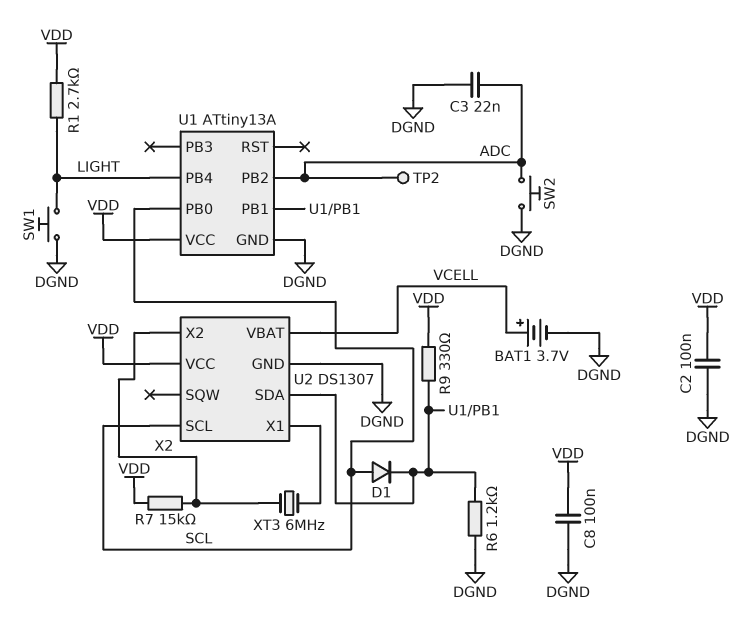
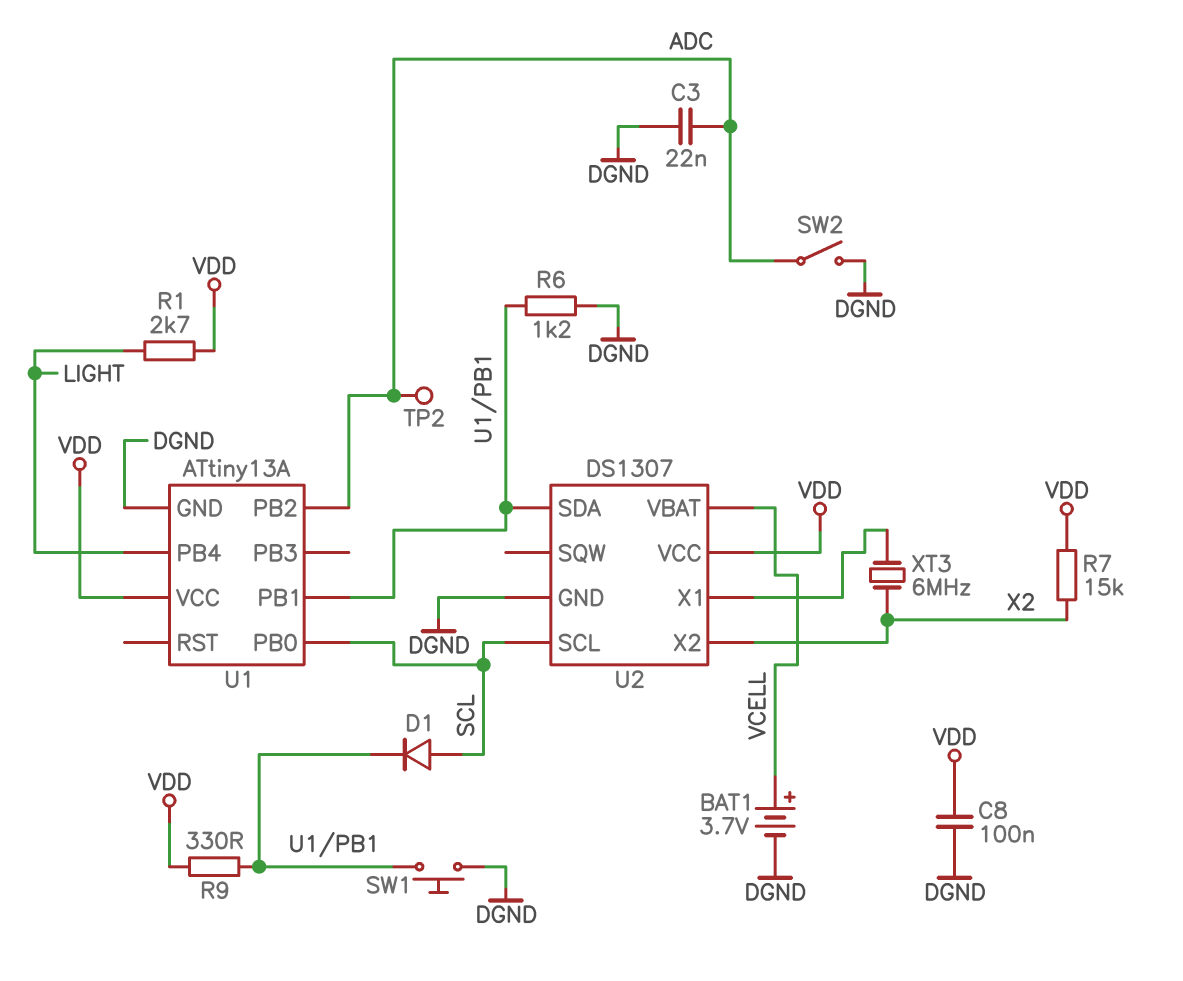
C2: 100nF (DGND, VDD) -> none
SW1: button (DGND, LIGHT) -> button (DGND, U1/PB1)
SW2: button (ADC, DGND) -> switch (ADC, DGND)

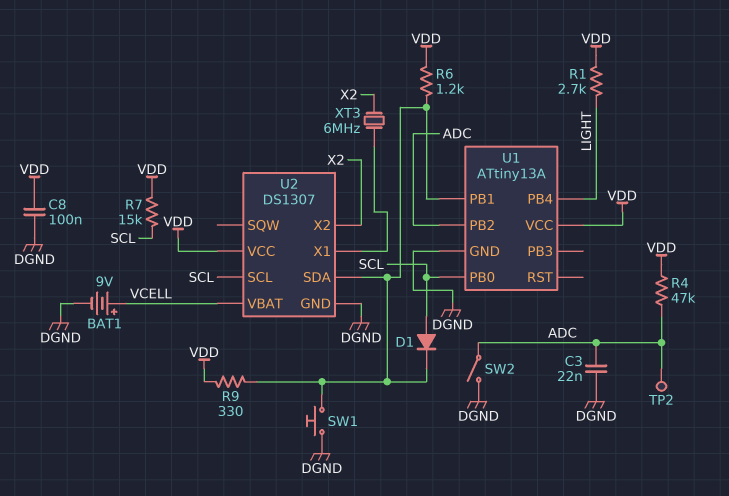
BAT1: 3.7V (plus VCELL, minus DGND) -> 9V (plus VCELL, minus DGND)
R4: none -> 47k (ADC, VDD)
R6: 1.2k (DGND, U1/PB1) -> 1.2k (U1/PB1, VDD)
R7: 15k (VDD, X2) -> 15k (SCL, VDD)

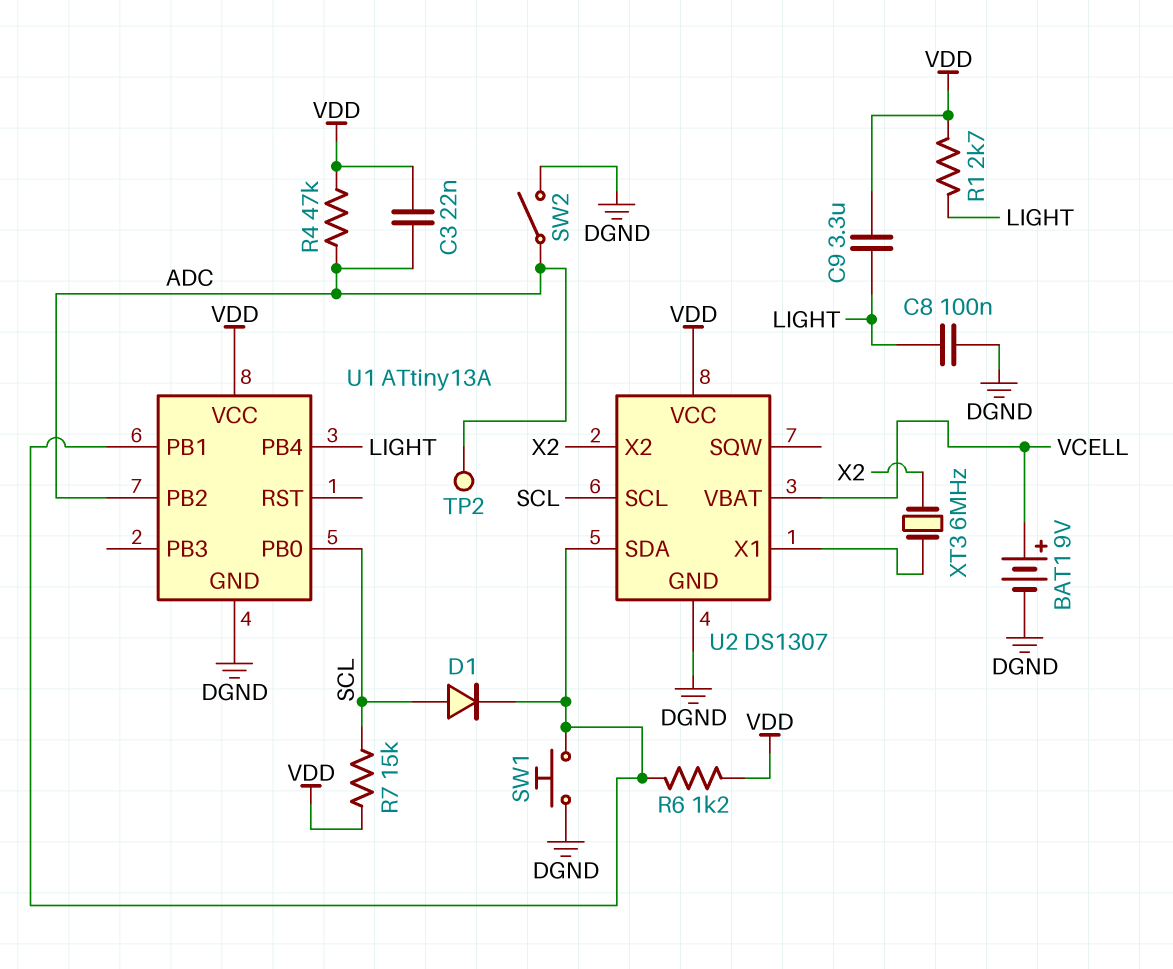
C3: 22nF (ADC, DGND) -> 22nF (ADC, VDD)
C8: 100nF (DGND, VDD) -> 100nF (DGND, LIGHT)
C9: none -> 3.3uF (LIGHT, VDD)
R9: 330 (U1/PB1, VDD) -> none

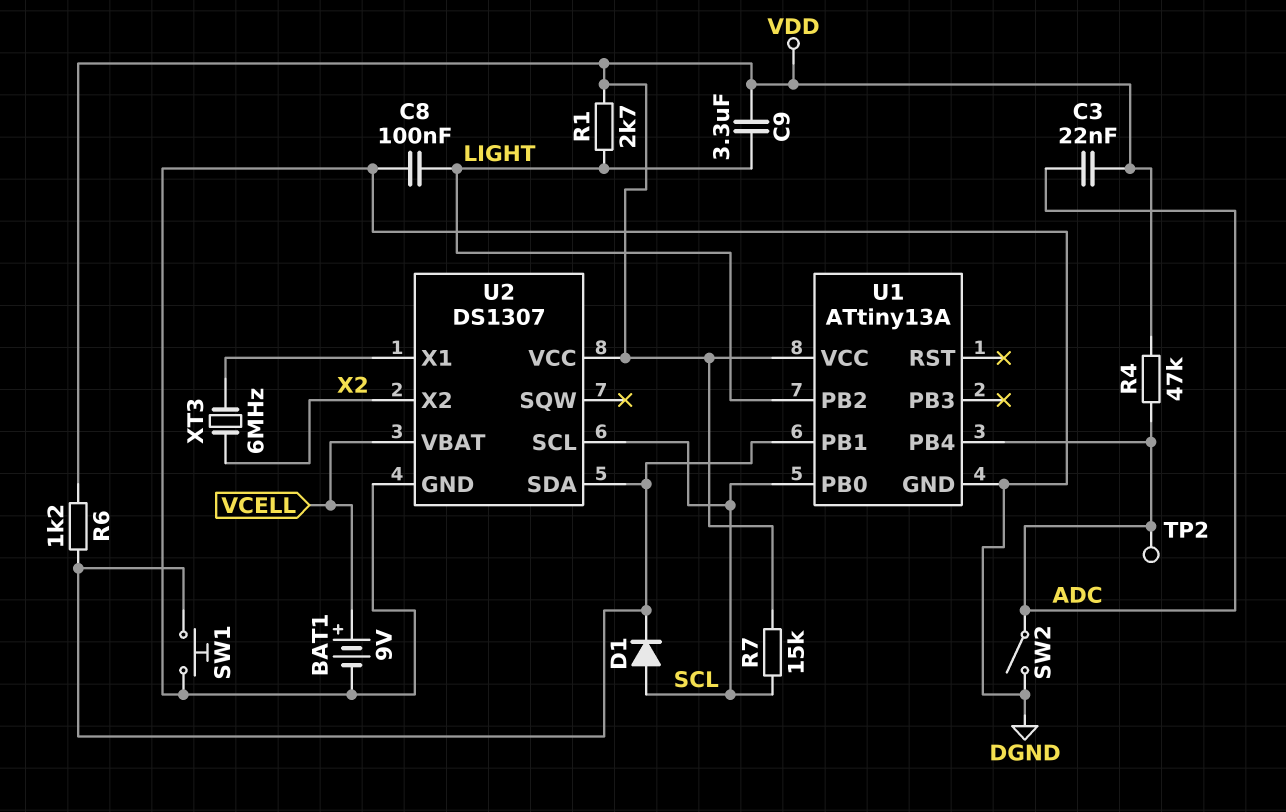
U1 pin PB2: ADC -> LIGHT
U1 pin PB4: LIGHT -> ADC

